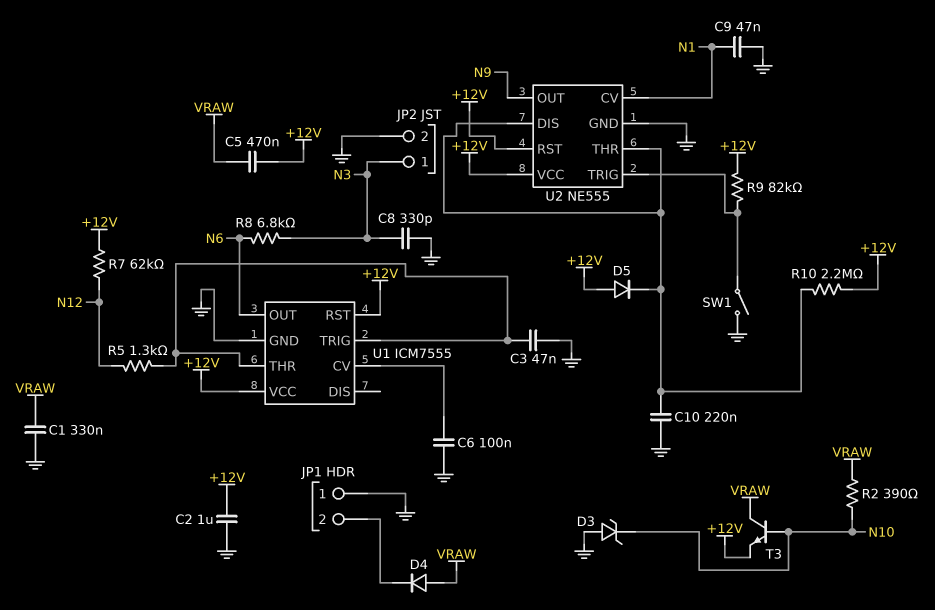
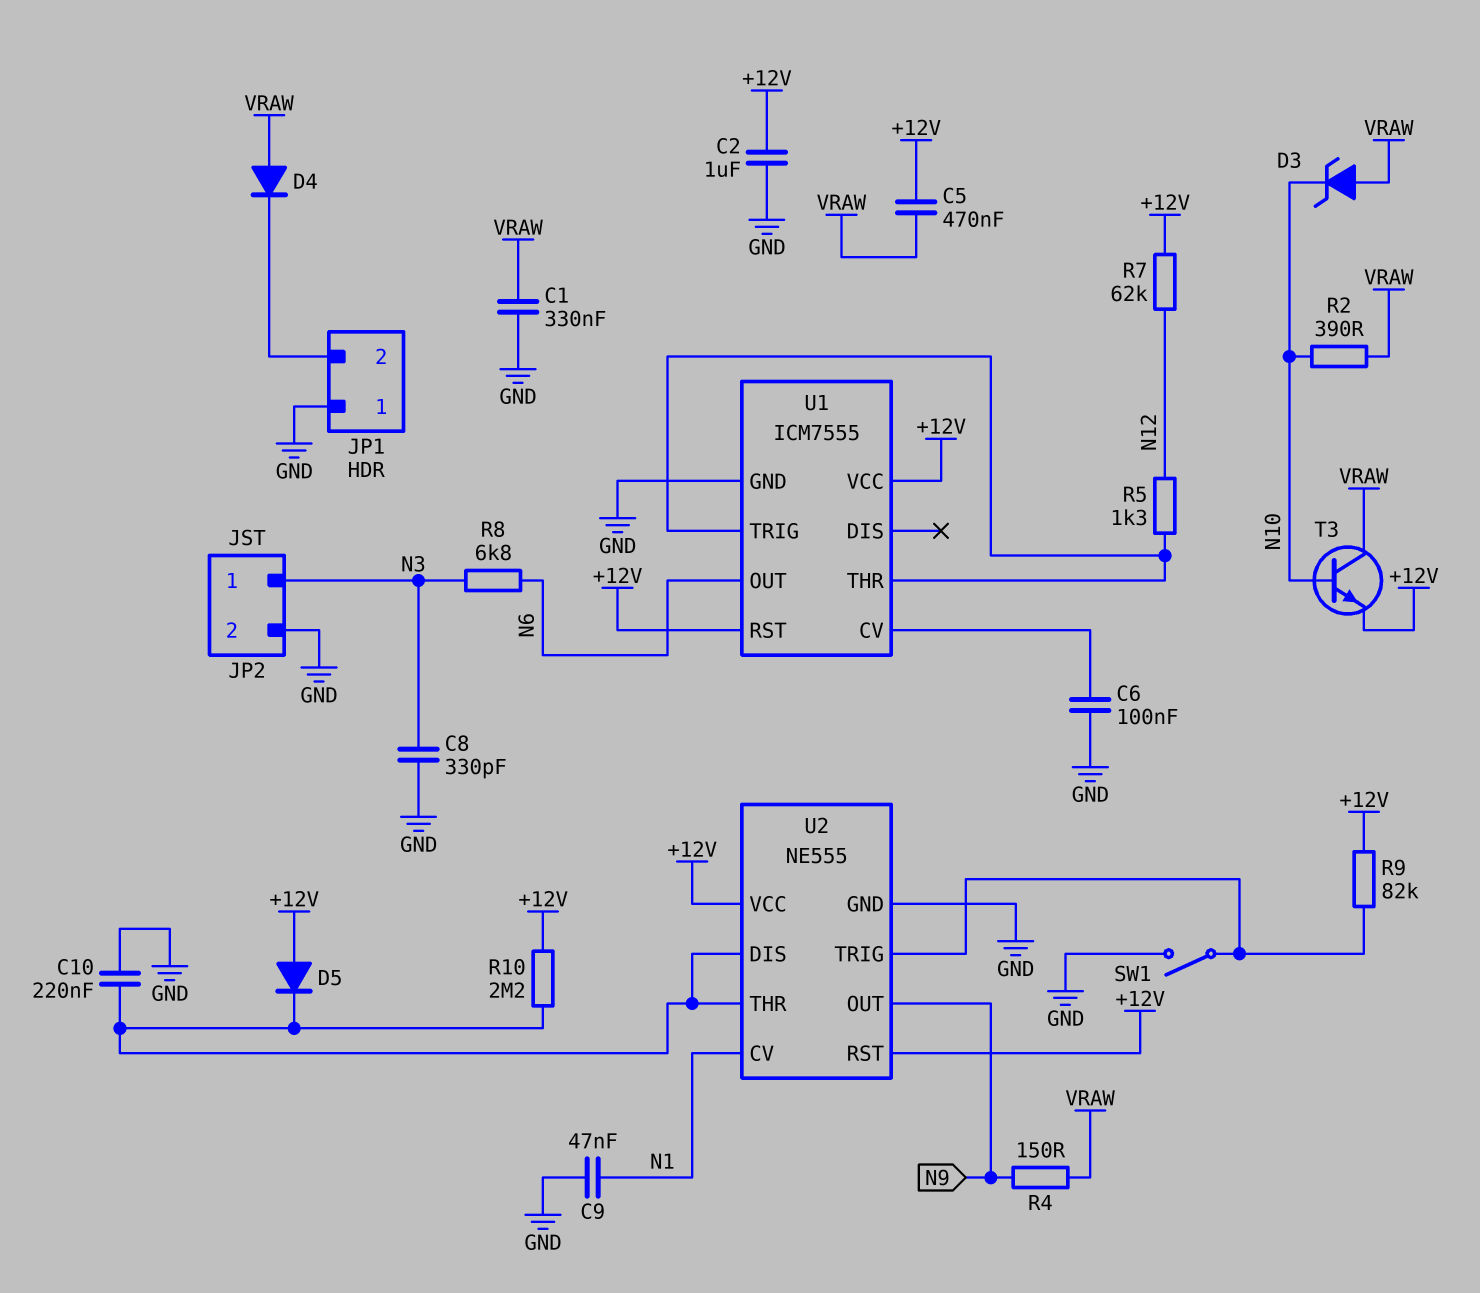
C3: 47nF (GND, U1/THR) -> none
D3: zener (A GND, K N10) -> zener (A VRAW, K N10)
R4: none -> 150 (N9, VRAW)

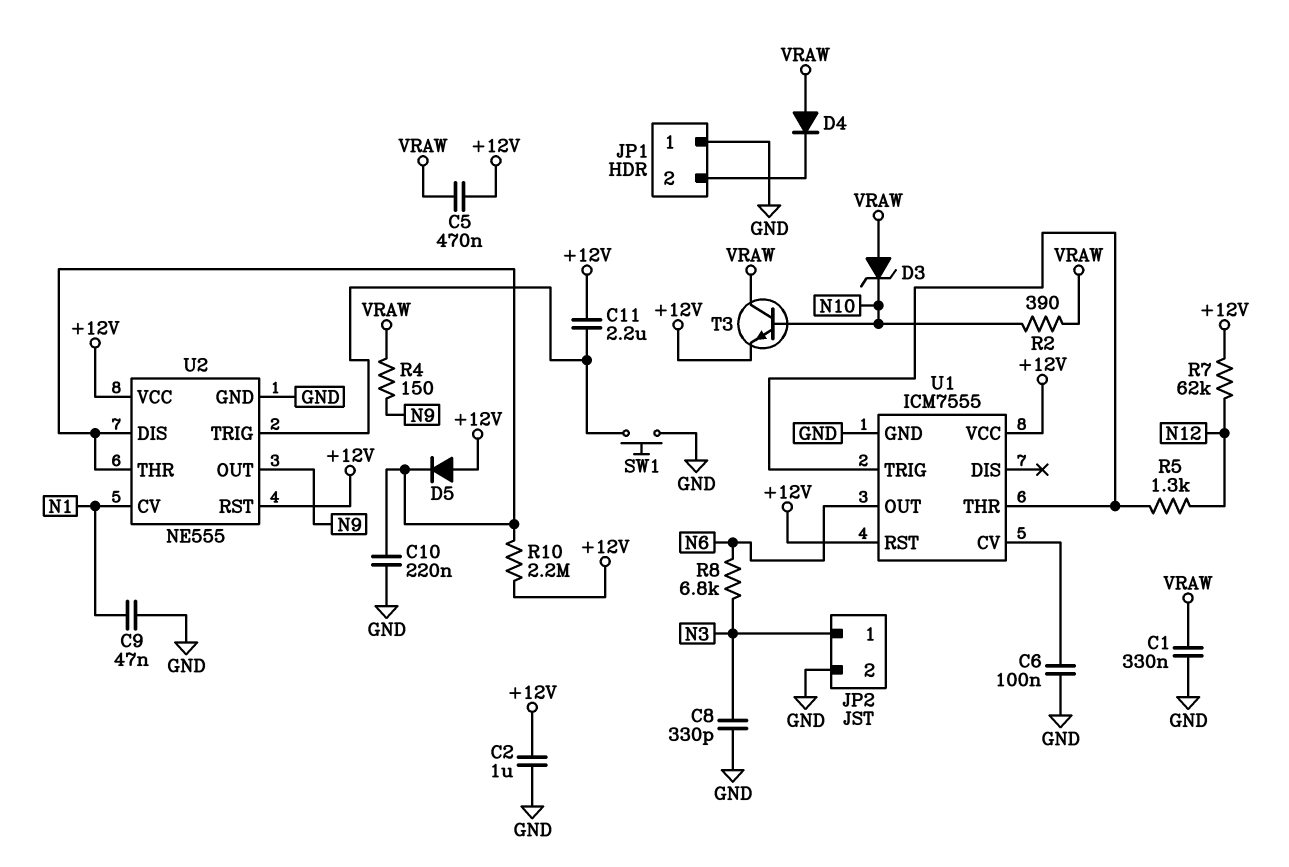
C11: none -> 2.2uF (+12V, U2/TRIG)
R9: 82k (+12V, U2/TRIG) -> none
SW1: switch (GND, U2/TRIG) -> button (GND, U2/TRIG)

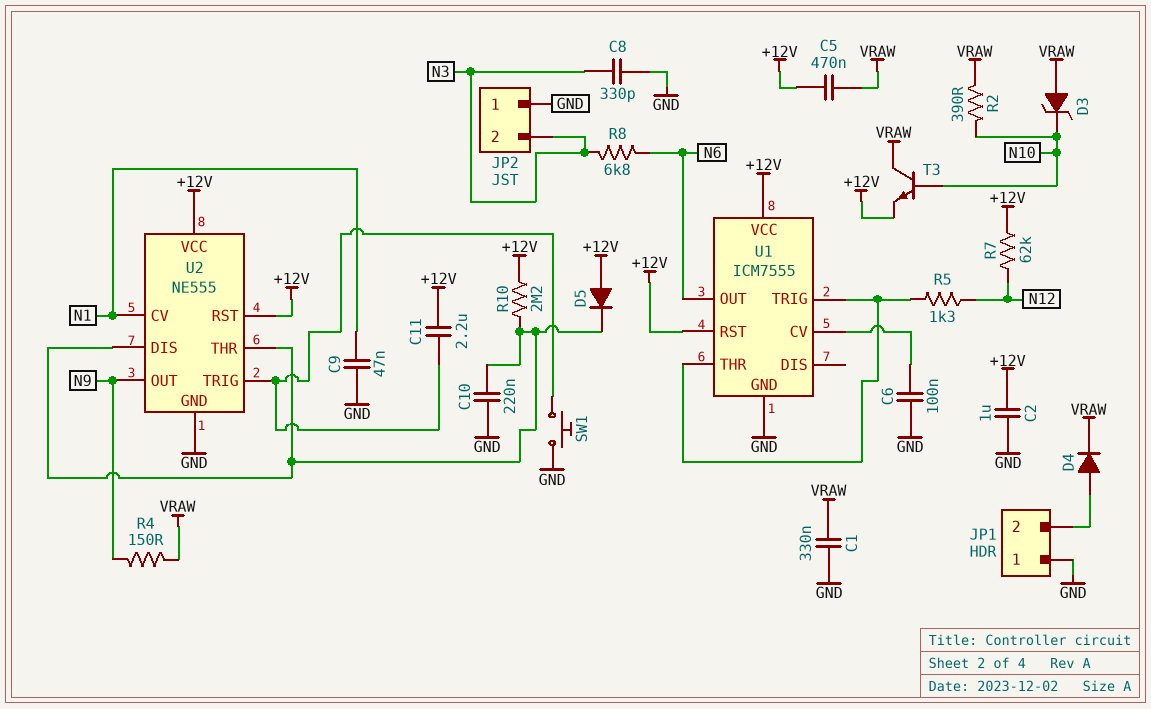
D4: diode (A VRAW, K JP1/2) -> diode (A JP1/2, K VRAW)
JP2 pin 1: N3 -> GND
JP2 pin 2: GND -> N3

